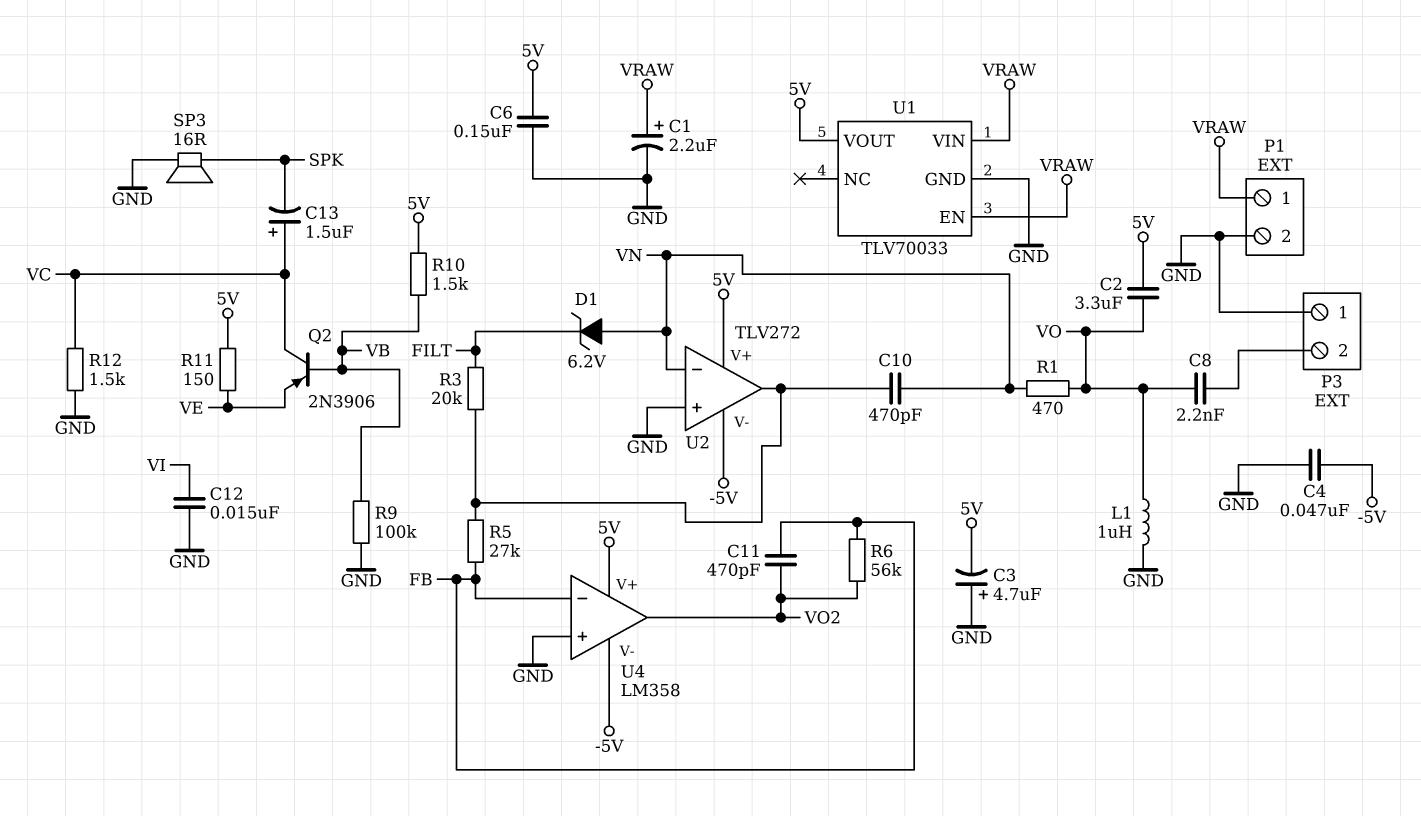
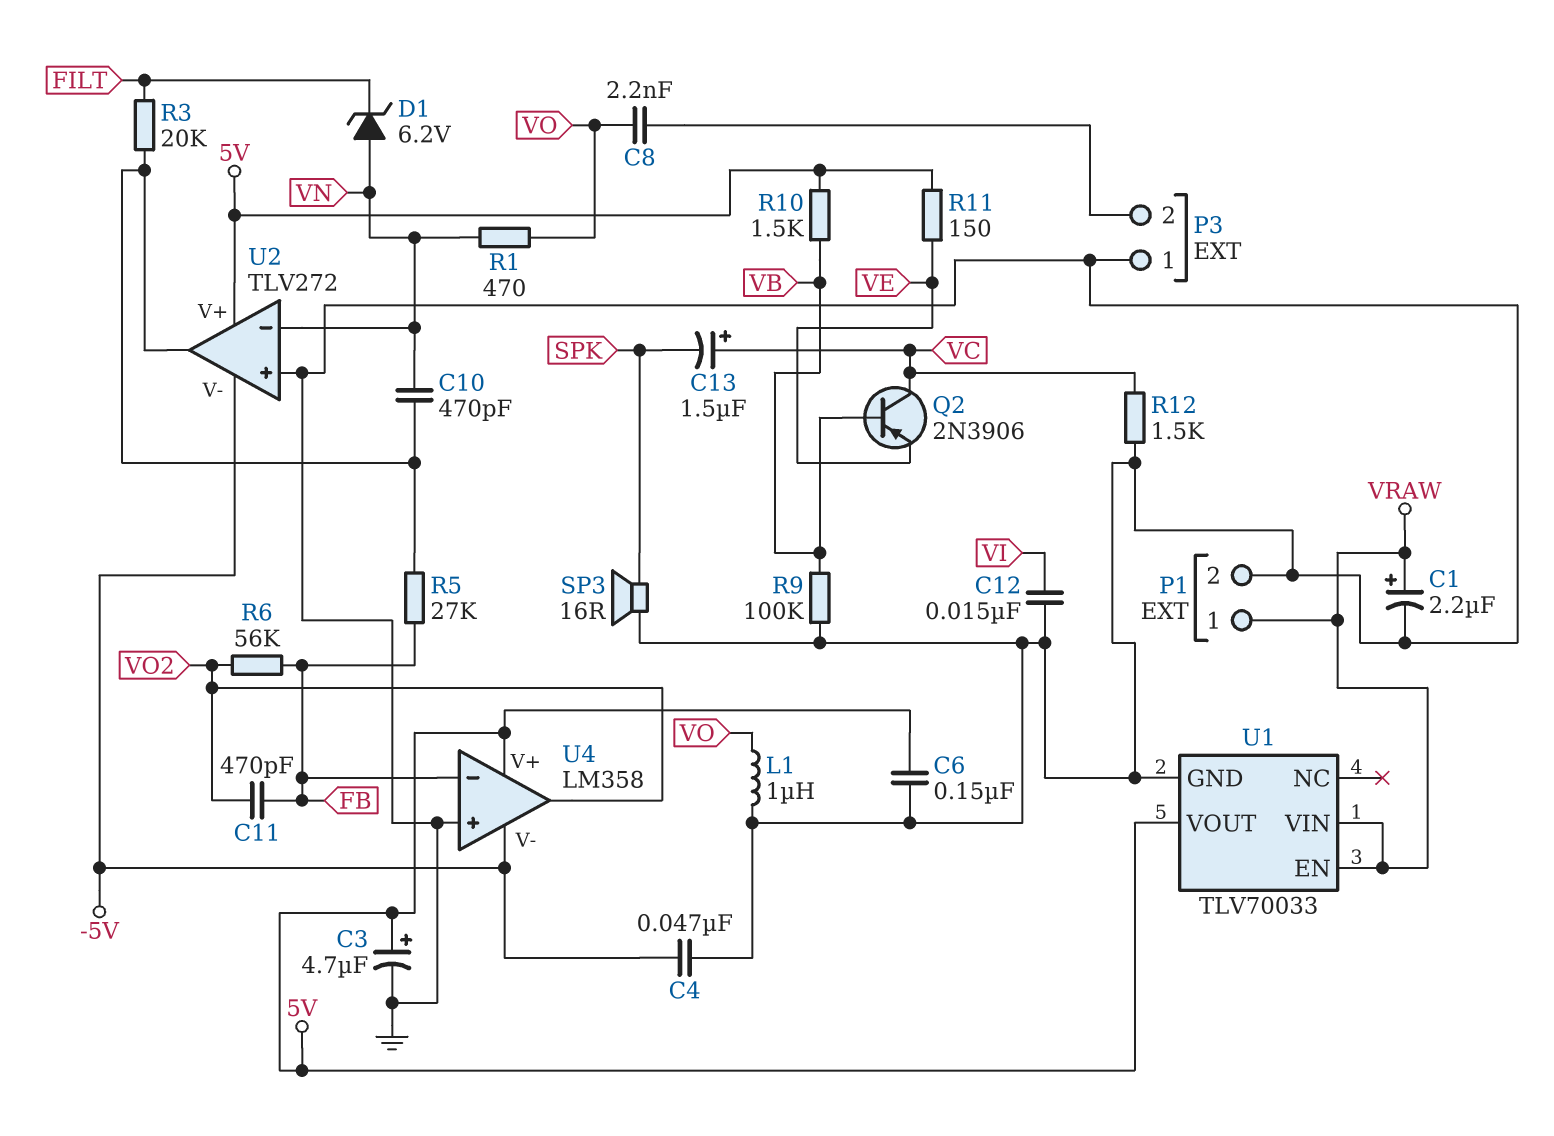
C2: 3.3uF (5V, VO) -> none
C3: 4.7uF (plus GND, minus 5V) -> 4.7uF (plus 5V, minus GND)

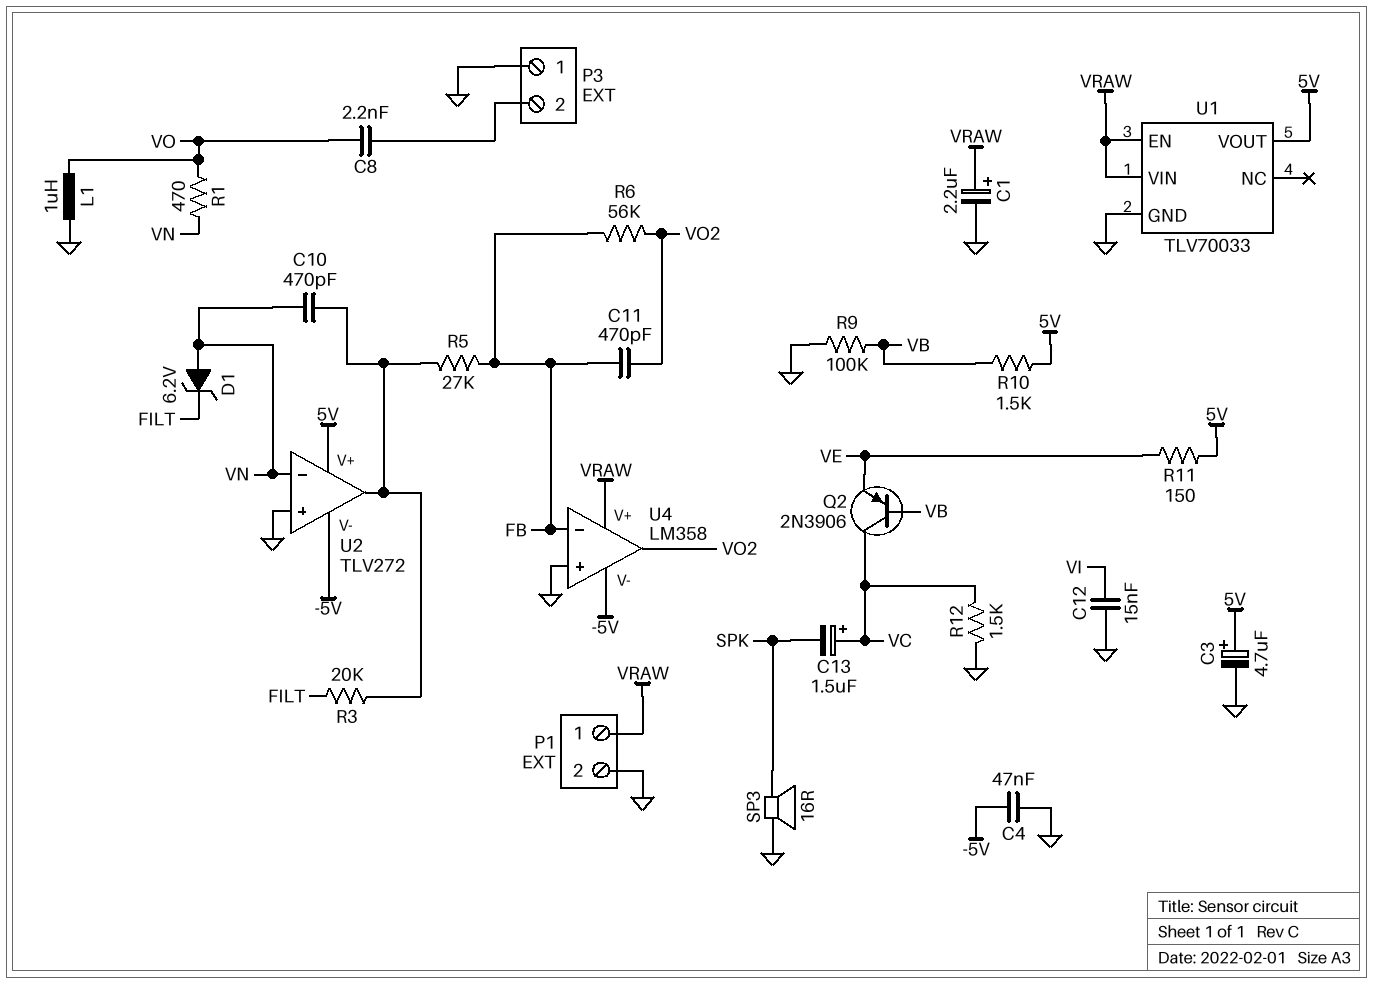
C6: 150nF (5V, GND) -> none
U4 pin V+: 5V -> VRAW

